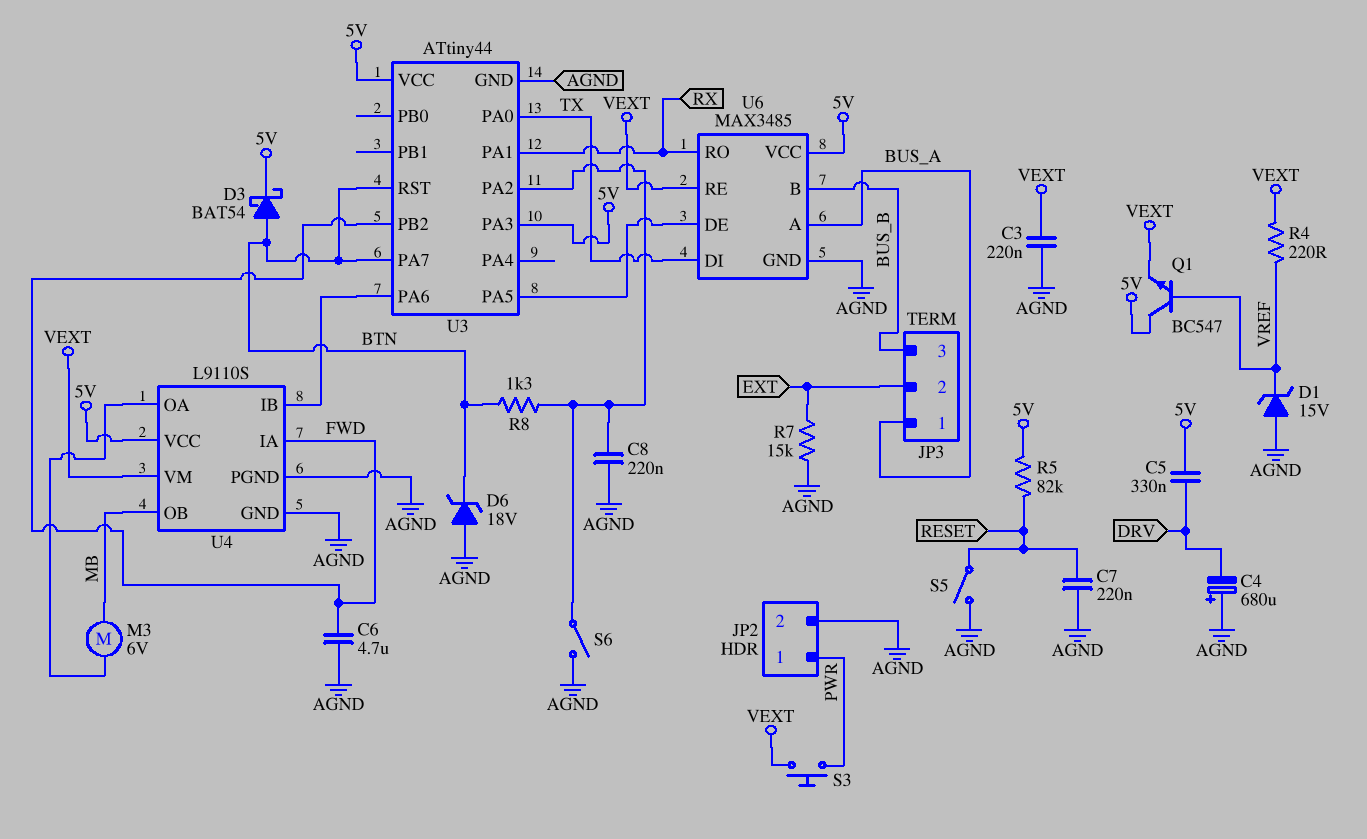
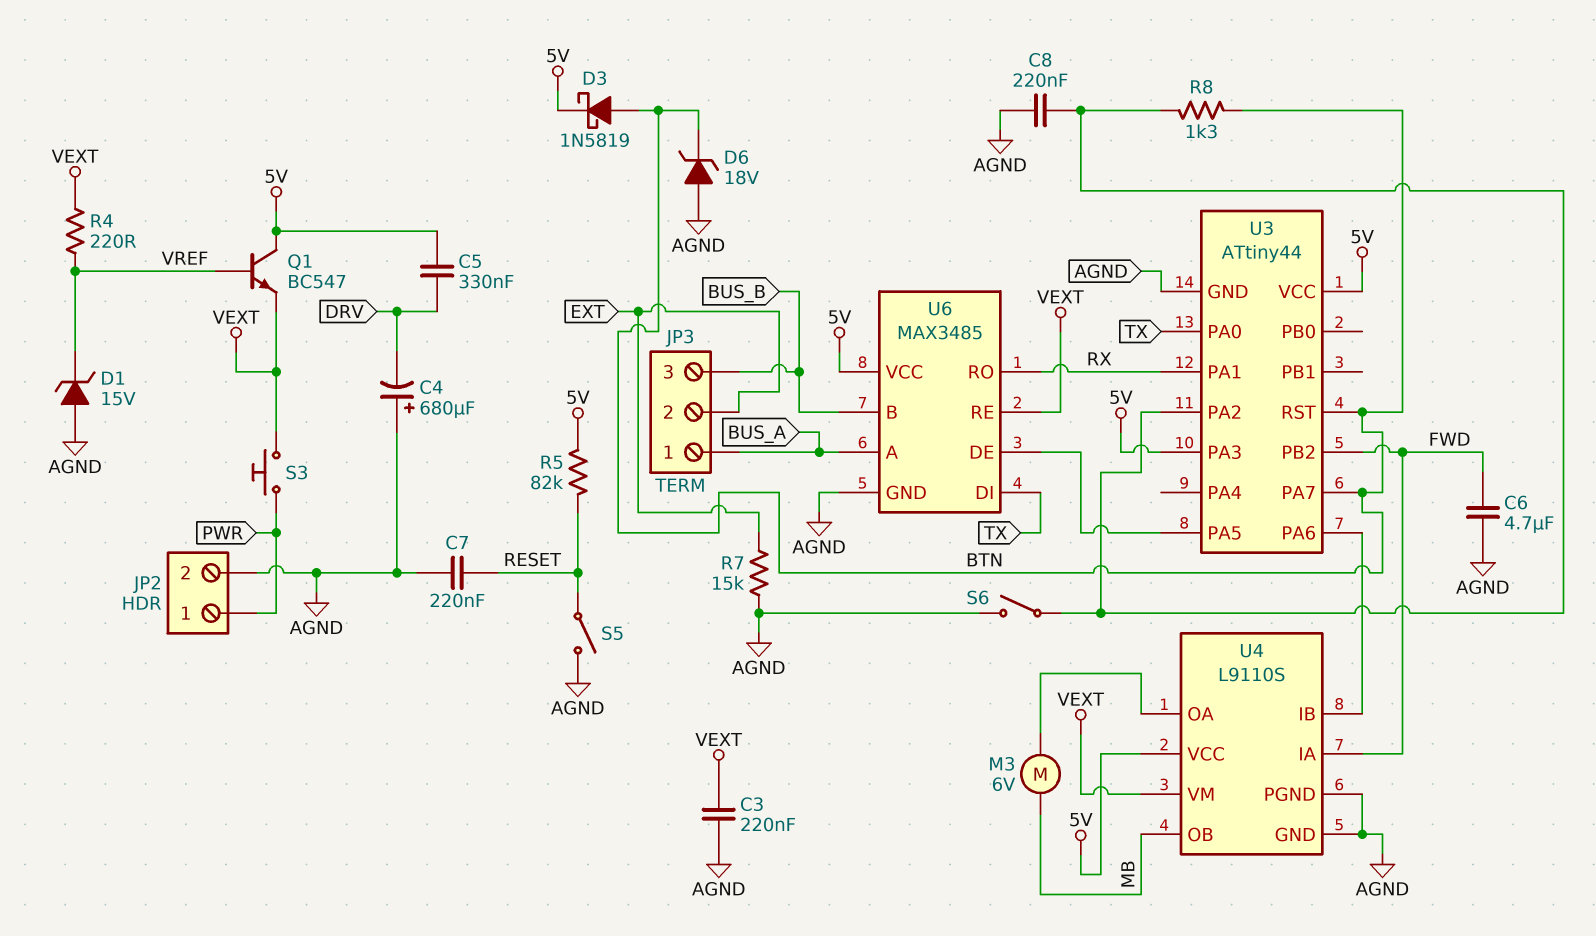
D3: schottky BAT54 (A BTN, K 5V) -> schottky 1N5819 (A BTN, K 5V)

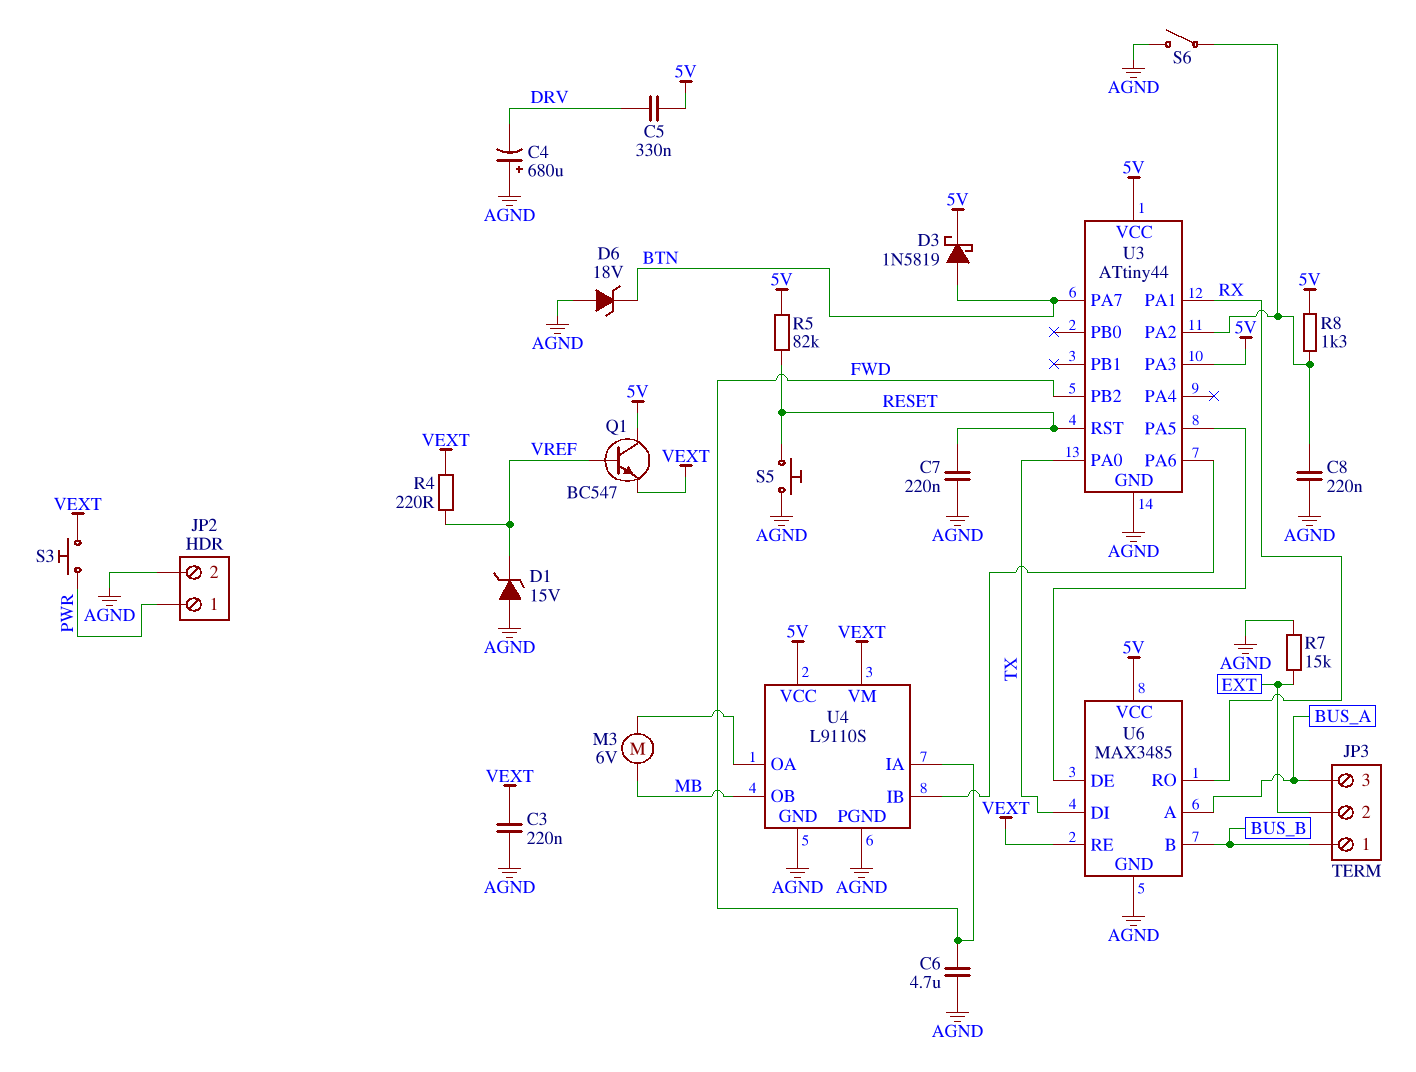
JP3 pin 1: BUS_A -> BUS_B
JP3 pin 3: BUS_B -> BUS_A
R8: 1.3k (BTN, U3/PA2) -> 1.3k (5V, U3/PA2)
S5: switch (AGND, RESET) -> button (AGND, RESET)
U3 pin RST: BTN -> RESET

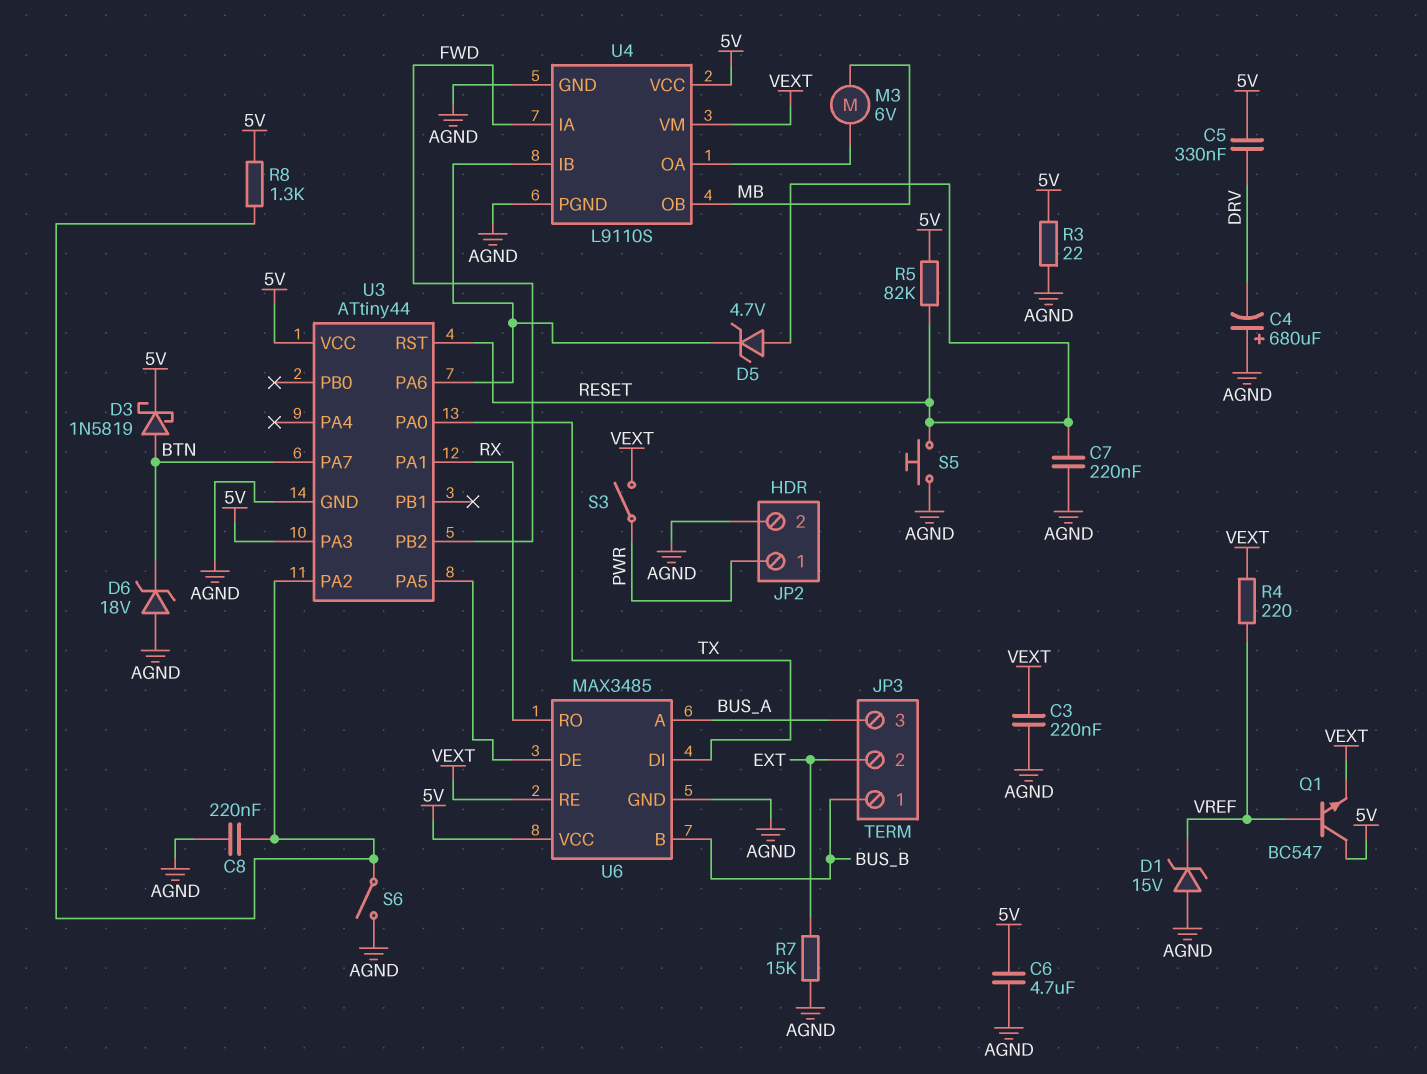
C6: 4.7uF (AGND, FWD) -> 4.7uF (5V, AGND)
D5: none -> zener 4.7V (A RESET, K U3/PA6)
R3: none -> 22 (5V, AGND)
S3: button (PWR, VEXT) -> switch (PWR, VEXT)

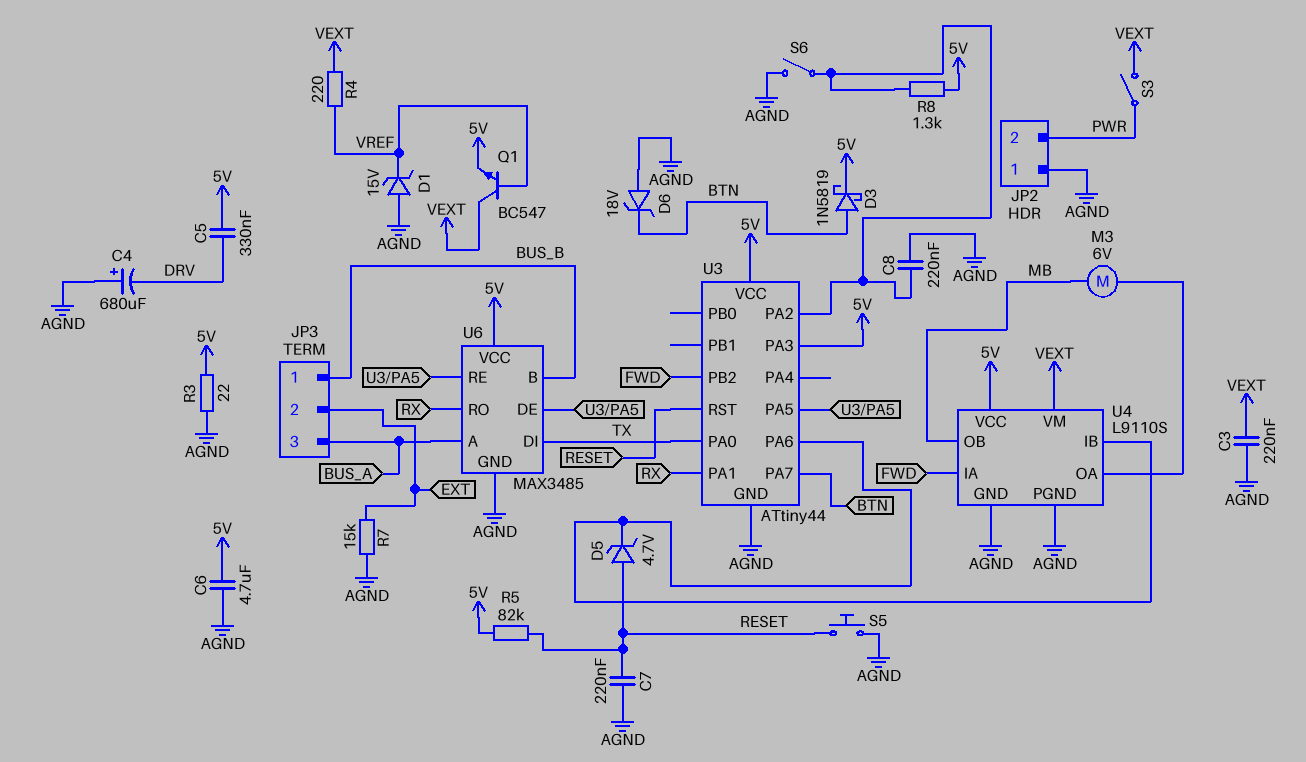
JP2 pin 1: PWR -> AGND
JP2 pin 2: AGND -> PWR
Q1: NPN BC547 (B VREF, C 5V, E VEXT) -> NPN BC547 (B VREF, C VEXT, E 5V)
U6 pin RE: VEXT -> U3/PA5

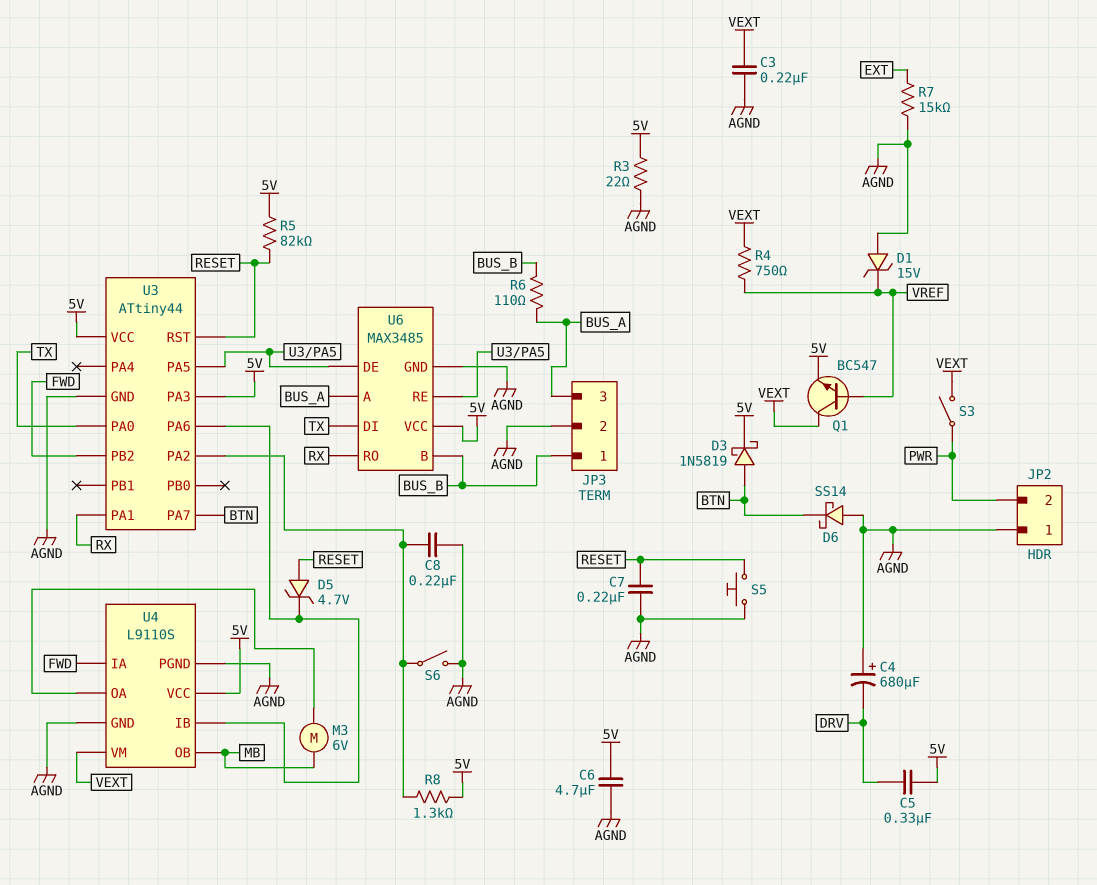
D6: zener 18V (A AGND, K BTN) -> schottky SS14 (A AGND, K BTN)
JP3 pin 2: EXT -> AGND
R4: 220 (VEXT, VREF) -> 750 (VEXT, VREF)
R6: none -> 110 (BUS_A, BUS_B)

